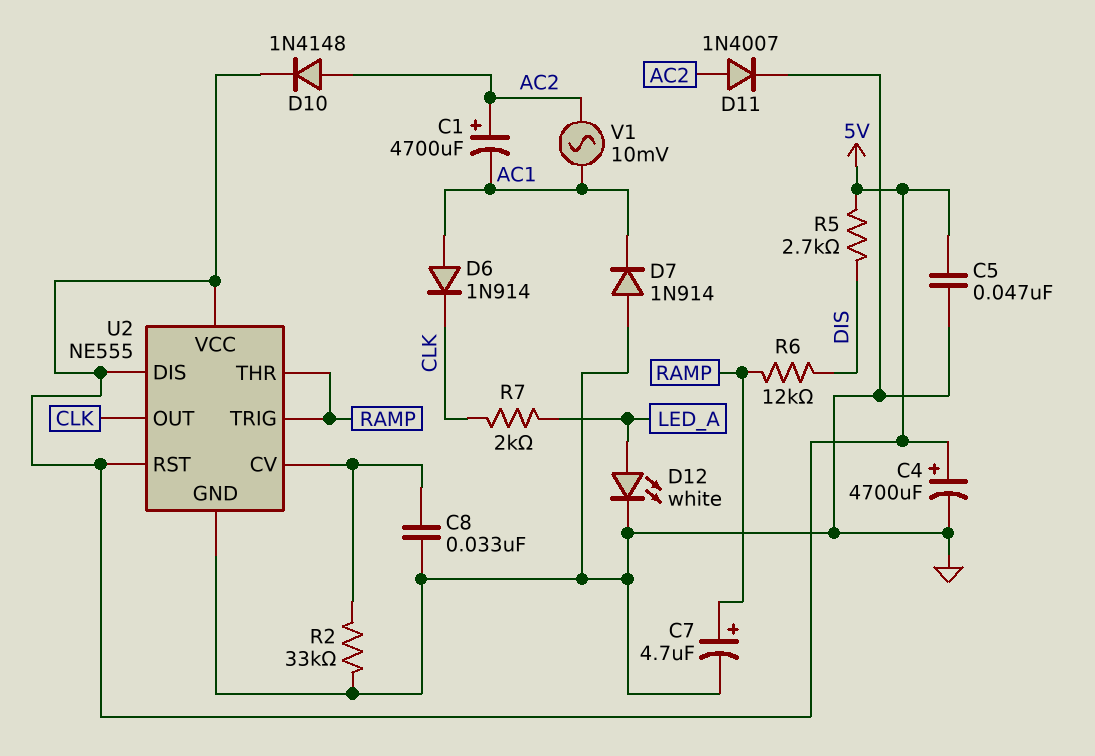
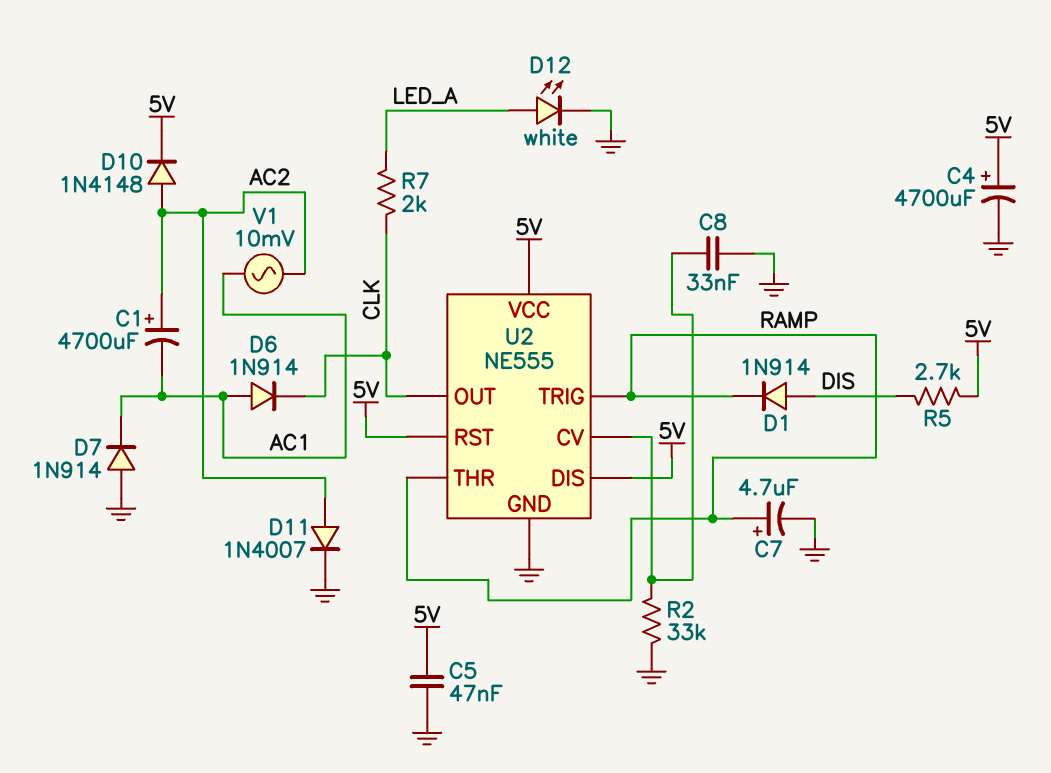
D1: none -> diode 1N914 (A DIS, K RAMP)
R6: 12k (DIS, RAMP) -> none

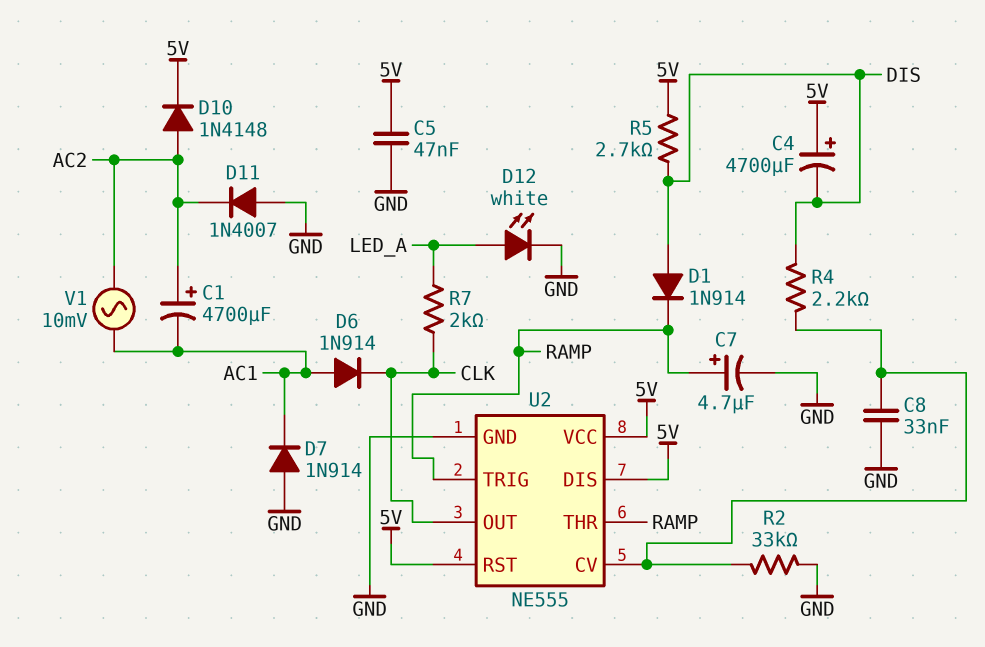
C4: 4700uF (plus 5V, minus GND) -> 4700uF (plus 5V, minus DIS)
D11: diode 1N4007 (A AC2, K GND) -> diode 1N4007 (A GND, K AC2)
R4: none -> 2.2k (DIS, U2/CV)

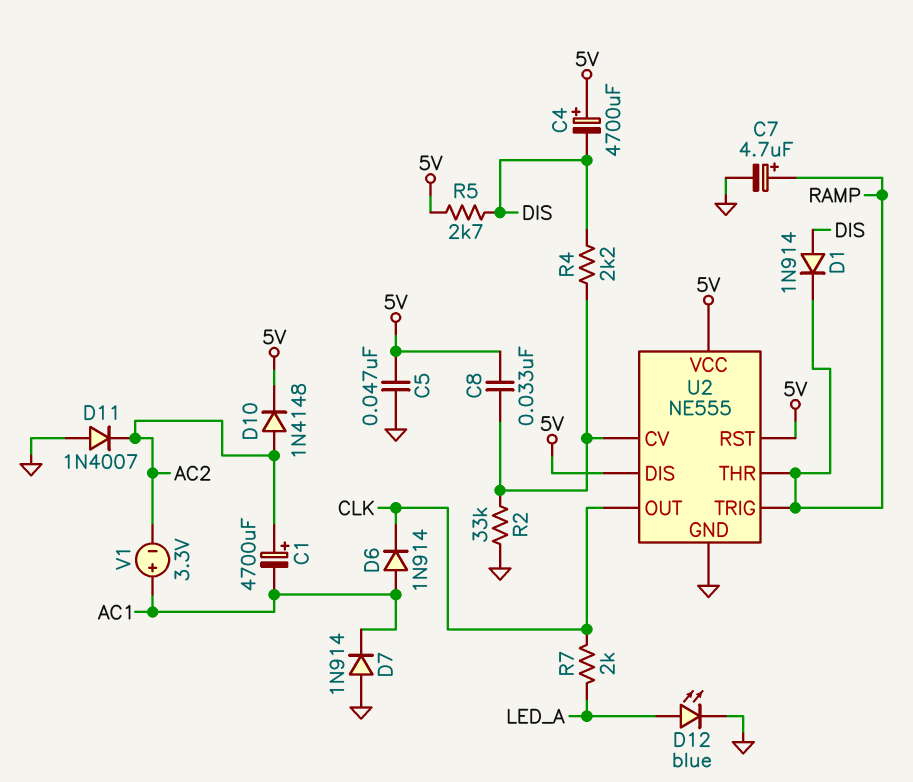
C8: 33nF (GND, U2/CV) -> 33nF (5V, U2/CV)
D12: LED white (A LED_A, K GND) -> LED blue (A LED_A, K GND)
V1: AC 10mV (AC1, AC2) -> 3.3V (plus AC1, minus AC2)

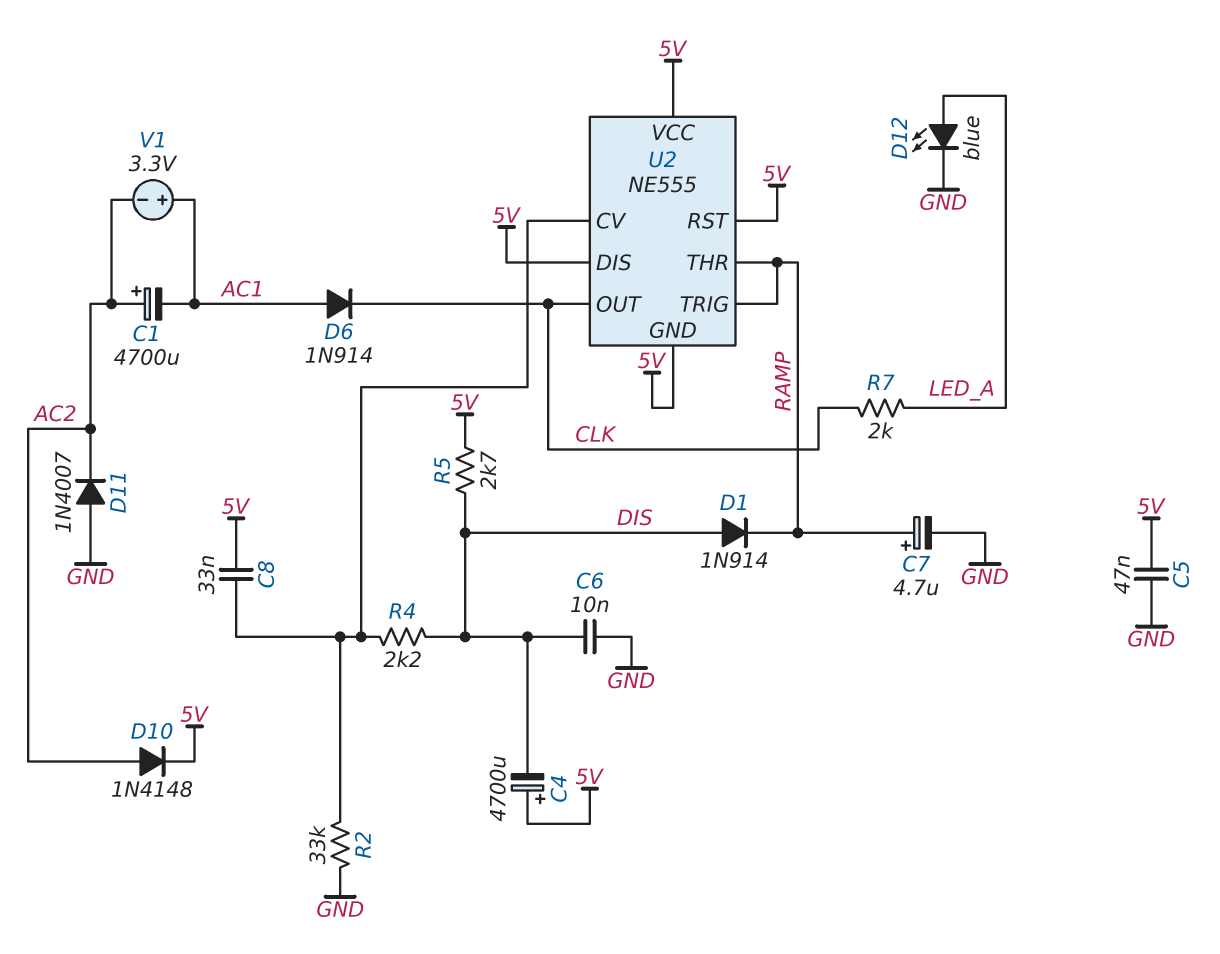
C6: none -> 10nF (DIS, GND)
D7: diode 1N914 (A GND, K AC1) -> none
U2 pin GND: GND -> 5V

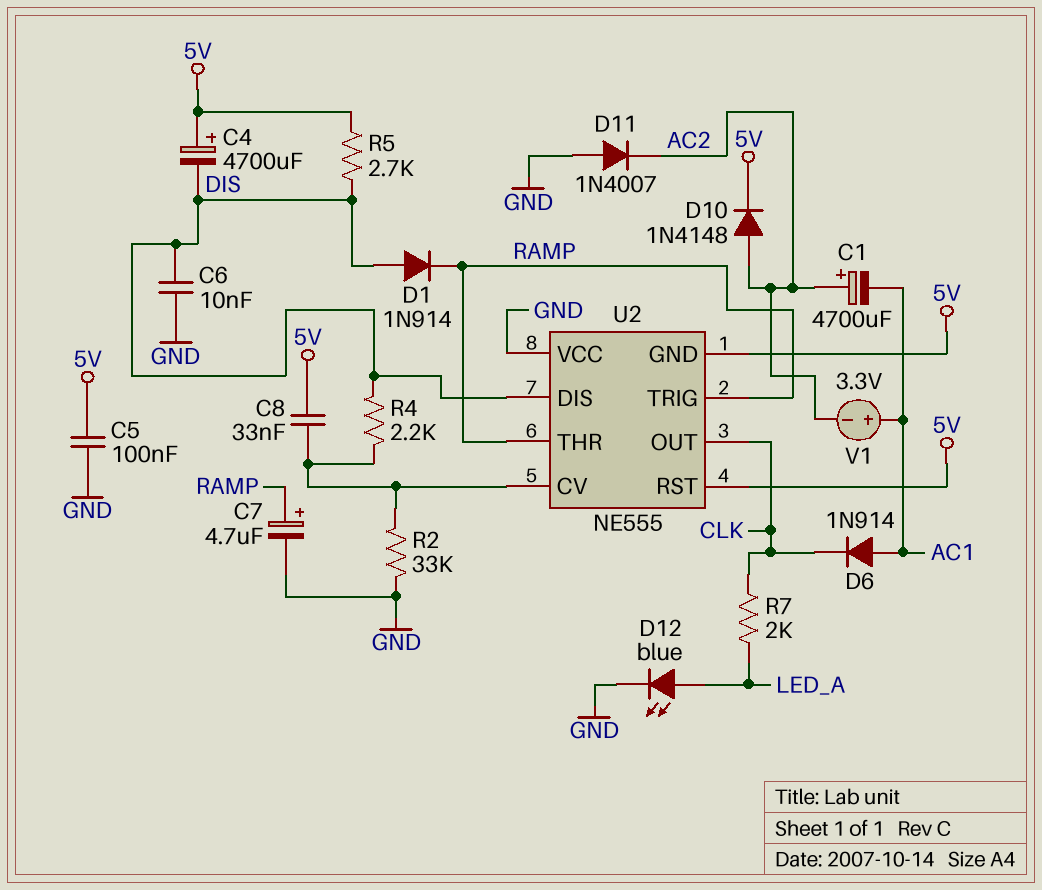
C5: 47nF (5V, GND) -> 100nF (5V, GND)
U2 pin DIS: 5V -> DIS
U2 pin VCC: 5V -> GND

